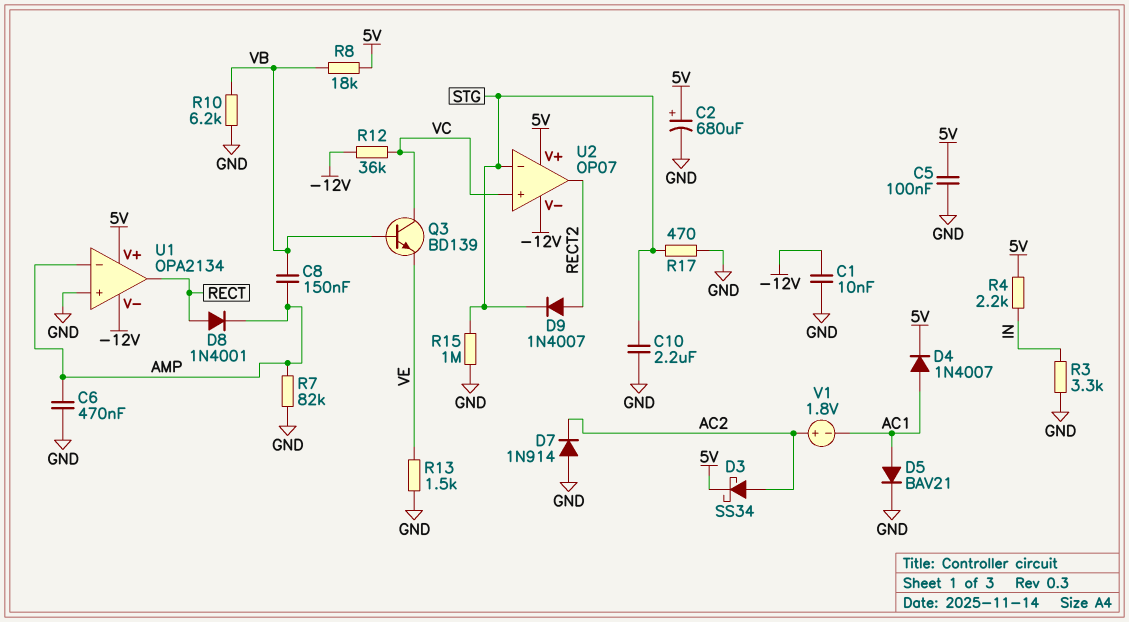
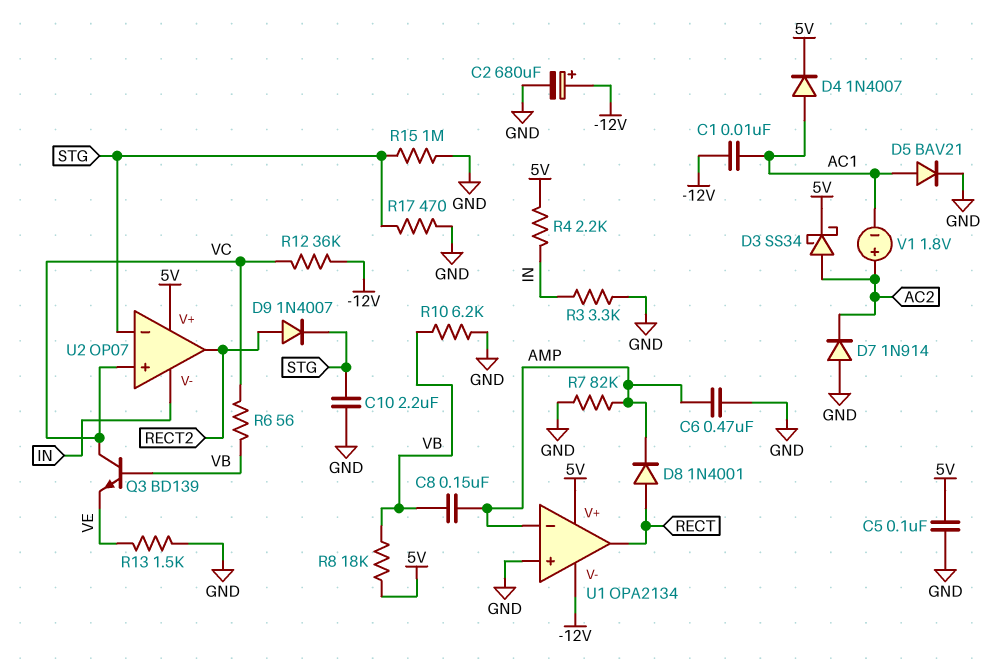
C1: 10nF (-12V, GND) -> 10nF (-12V, AC1)
C2: 680uF (plus 5V, minus GND) -> 680uF (plus -12V, minus GND)
R6: none -> 56 (VB, VC)
U2 pin V-: -12V -> IN

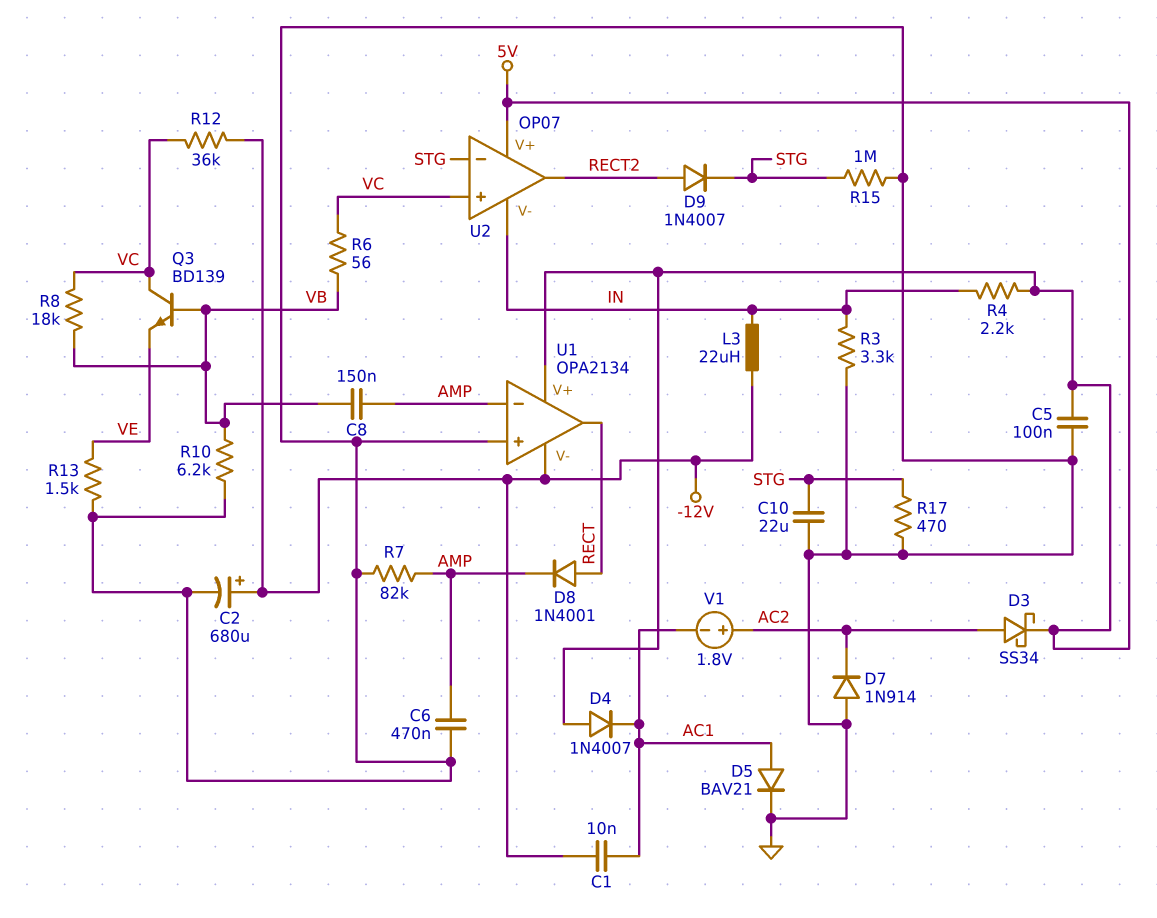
C10: 2.2uF (GND, STG) -> 22uF (GND, STG)
D4: diode 1N4007 (A AC1, K 5V) -> diode 1N4007 (A 5V, K AC1)
L3: none -> 22uH (-12V, IN)
R8: 18k (5V, VB) -> 18k (VB, VC)

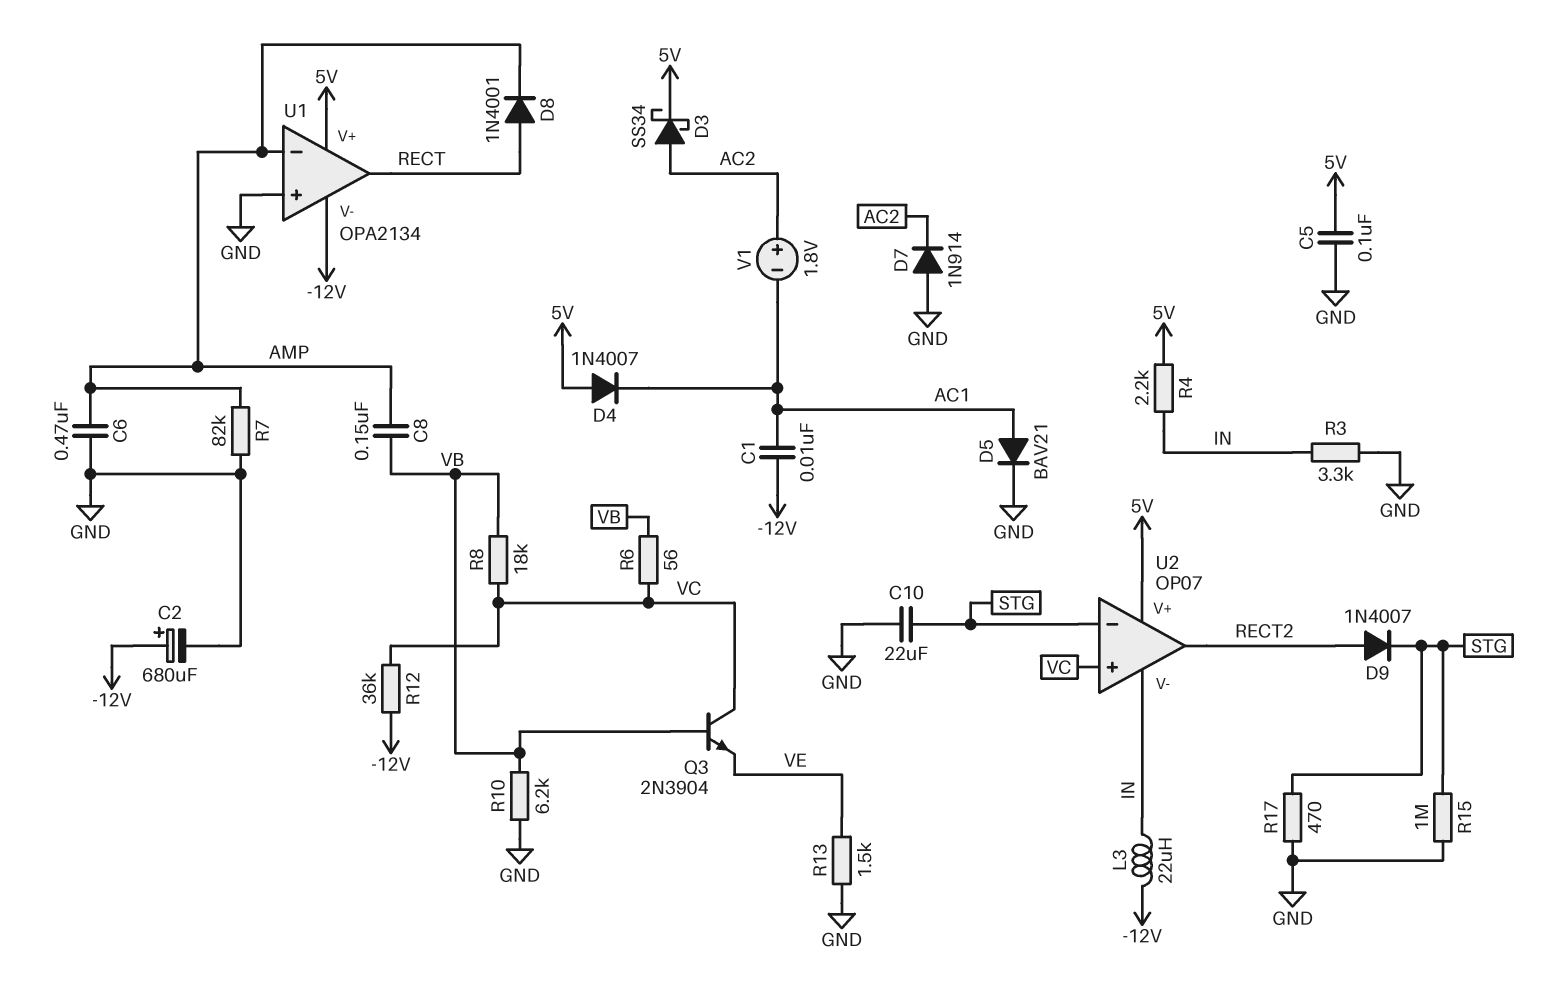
Q3: NPN BD139 (B VB, C VC, E VE) -> NPN 2N3904 (B VB, C VC, E VE)

